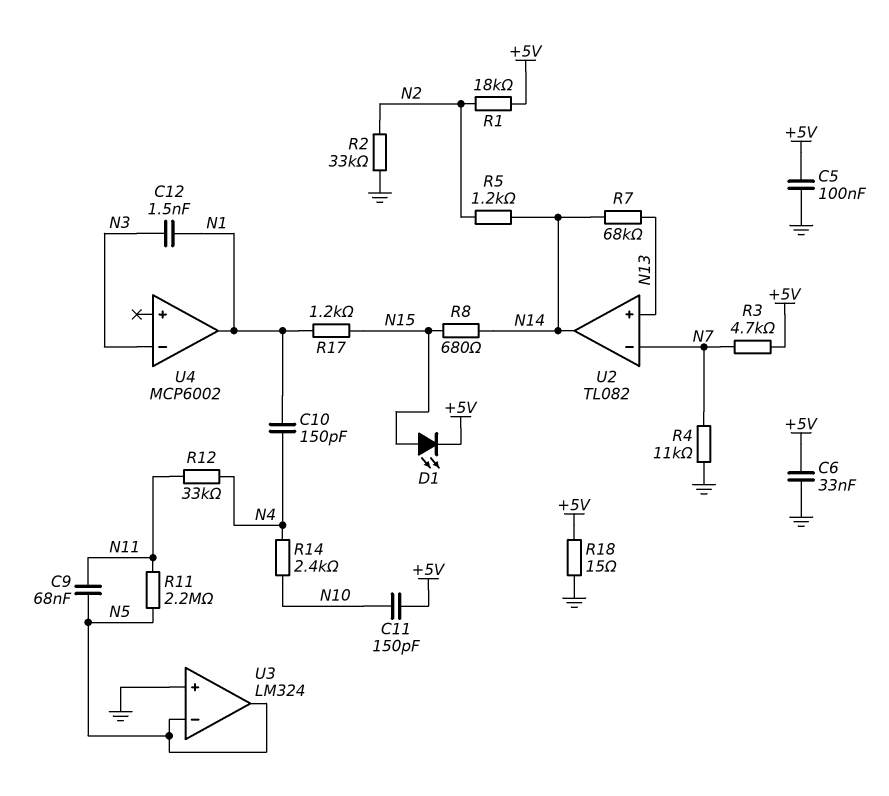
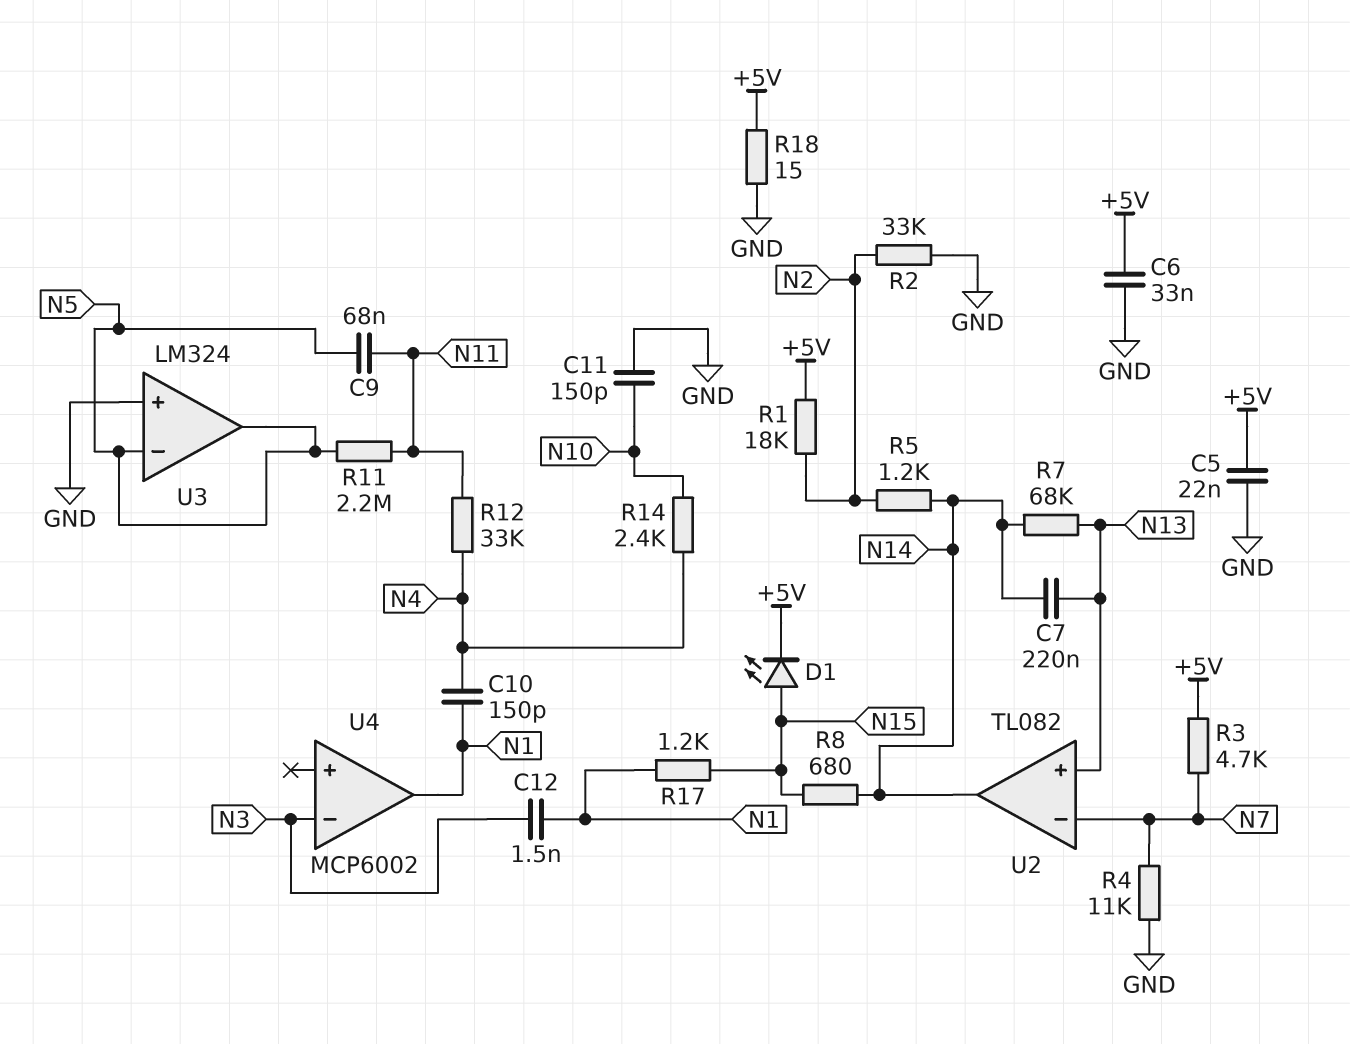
C5: 100nF (+5V, GND) -> 22nF (+5V, GND)
C7: none -> 220nF (N13, N14)
C11: 150pF (+5V, N10) -> 150pF (GND, N10)

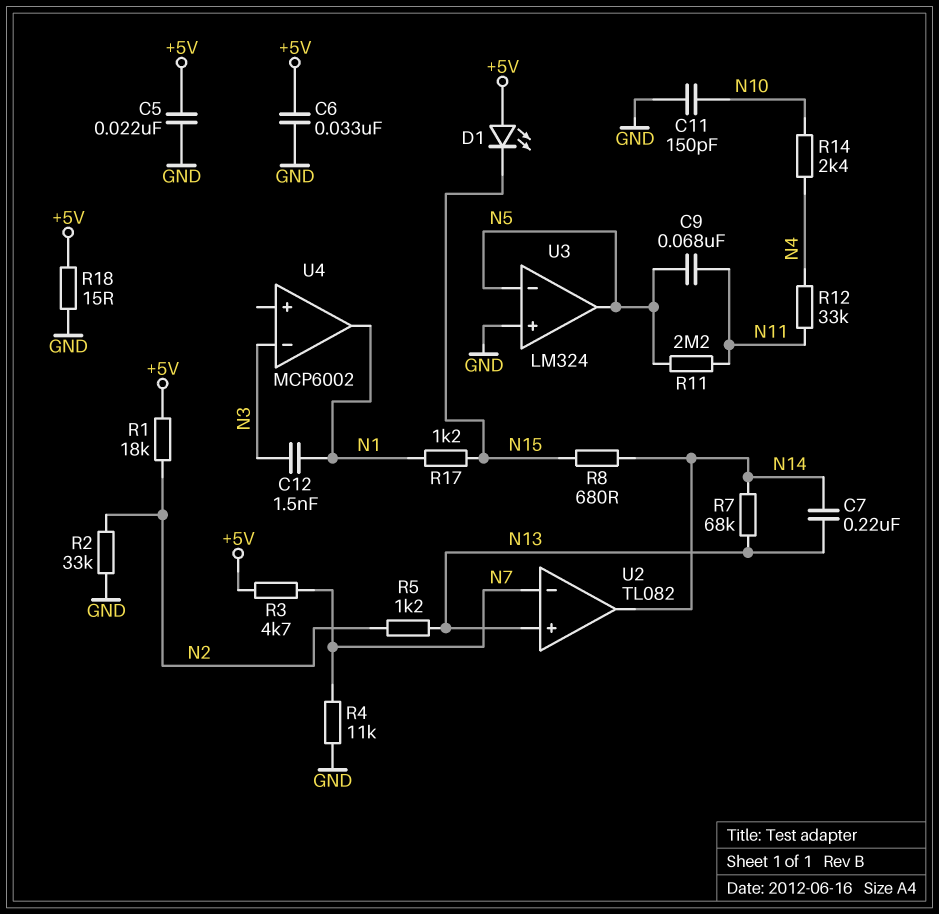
C10: 150pF (N1, N4) -> none
D1: LED (A N15, K +5V) -> LED (A +5V, K N15)
R5: 1.2k (N2, N14) -> 1.2k (N2, N13)

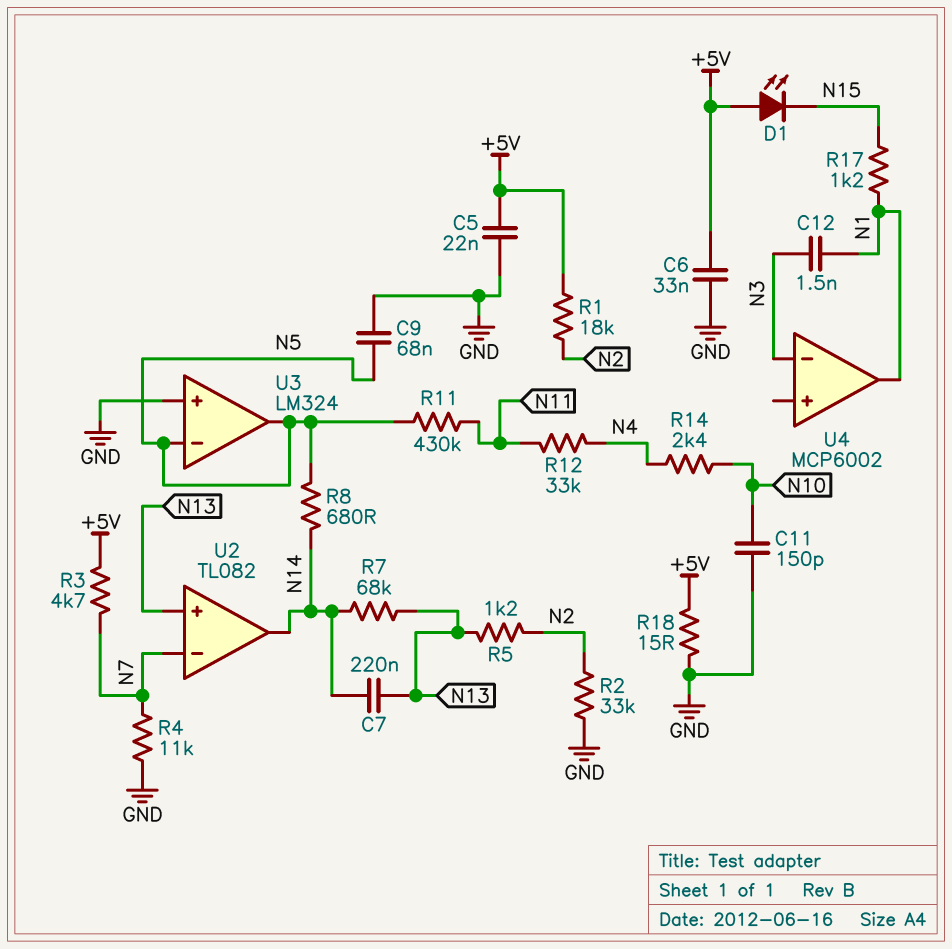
C9: 68nF (N5, N11) -> 68nF (GND, N5)
R8: 680 (N14, N15) -> 680 (N5, N14)
R11: 2.2M (N5, N11) -> 430k (N5, N11)

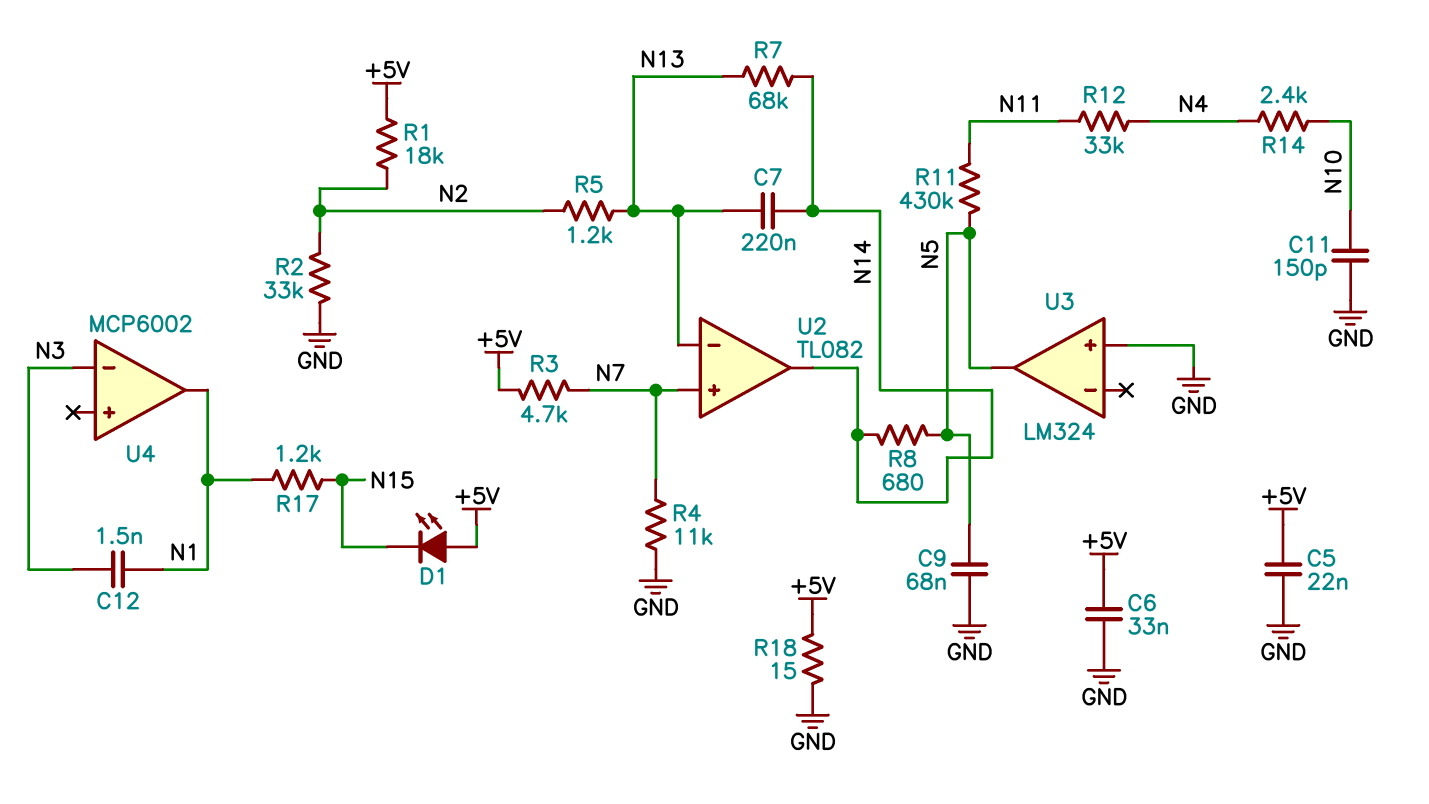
U2 pin in+: N13 -> N7
U2 pin in-: N7 -> N13
U3 pin in-: N5 -> none

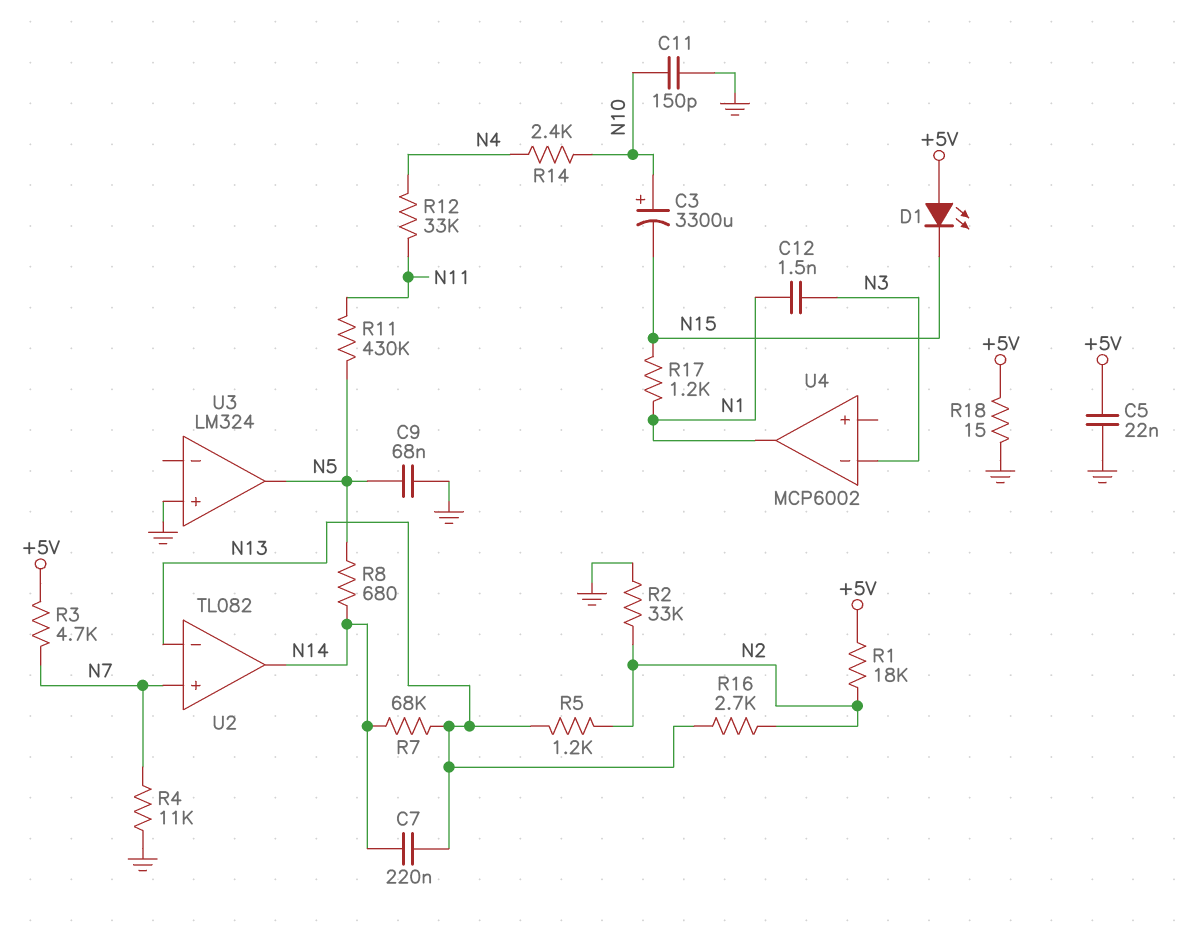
C3: none -> 3300uF (plus N10, minus N15)
C6: 33nF (+5V, GND) -> none
R16: none -> 2.7k (N2, N13)

